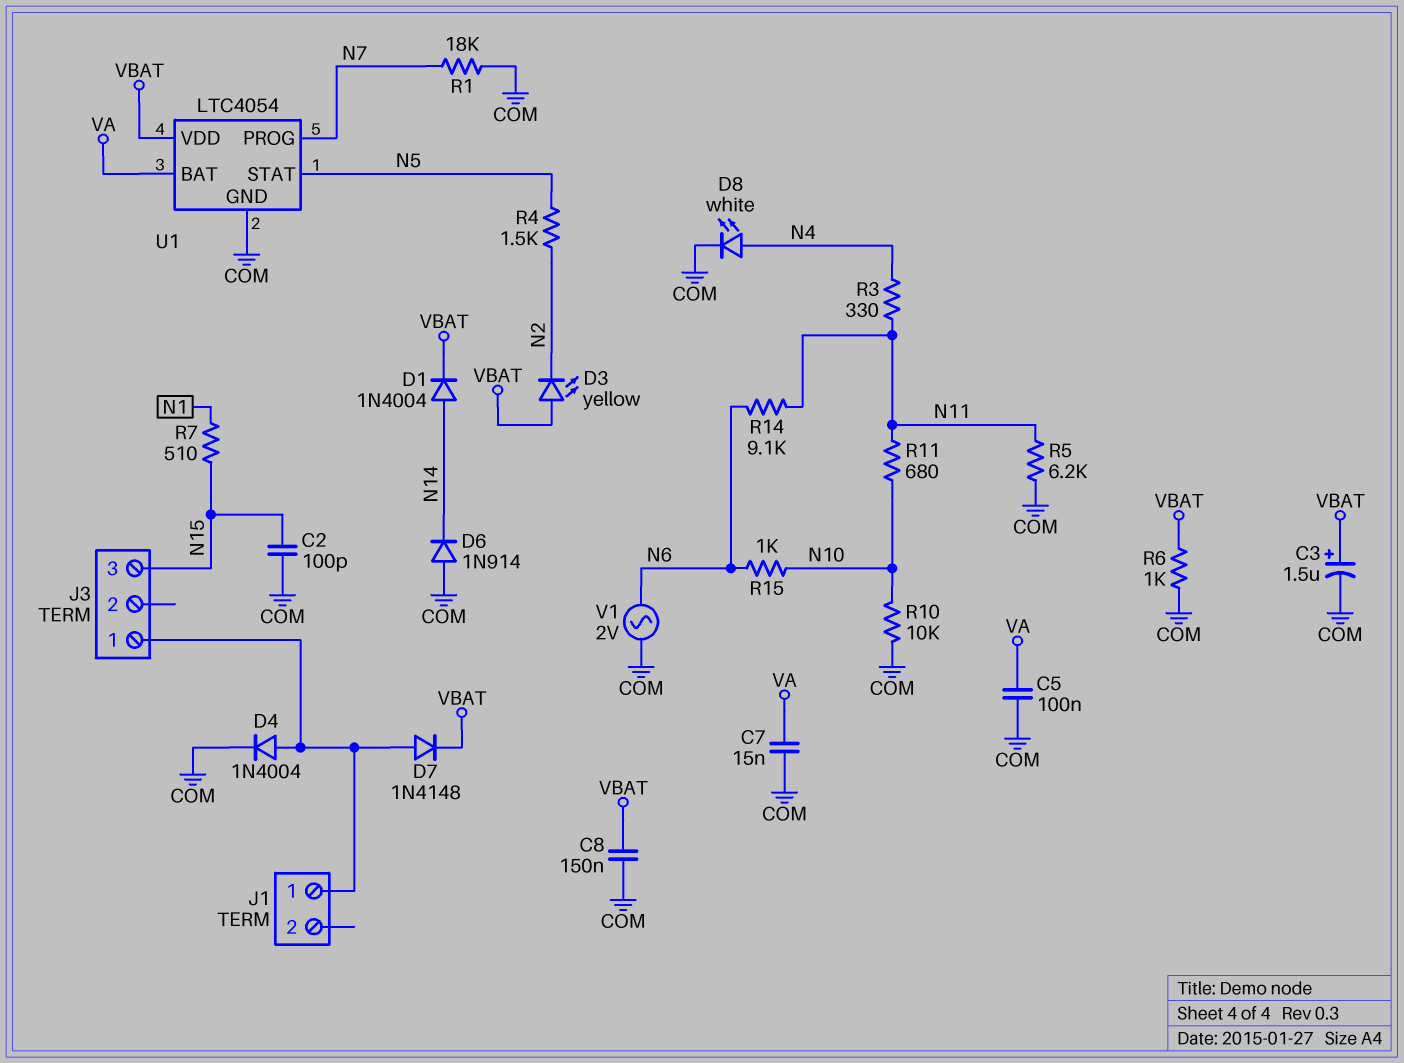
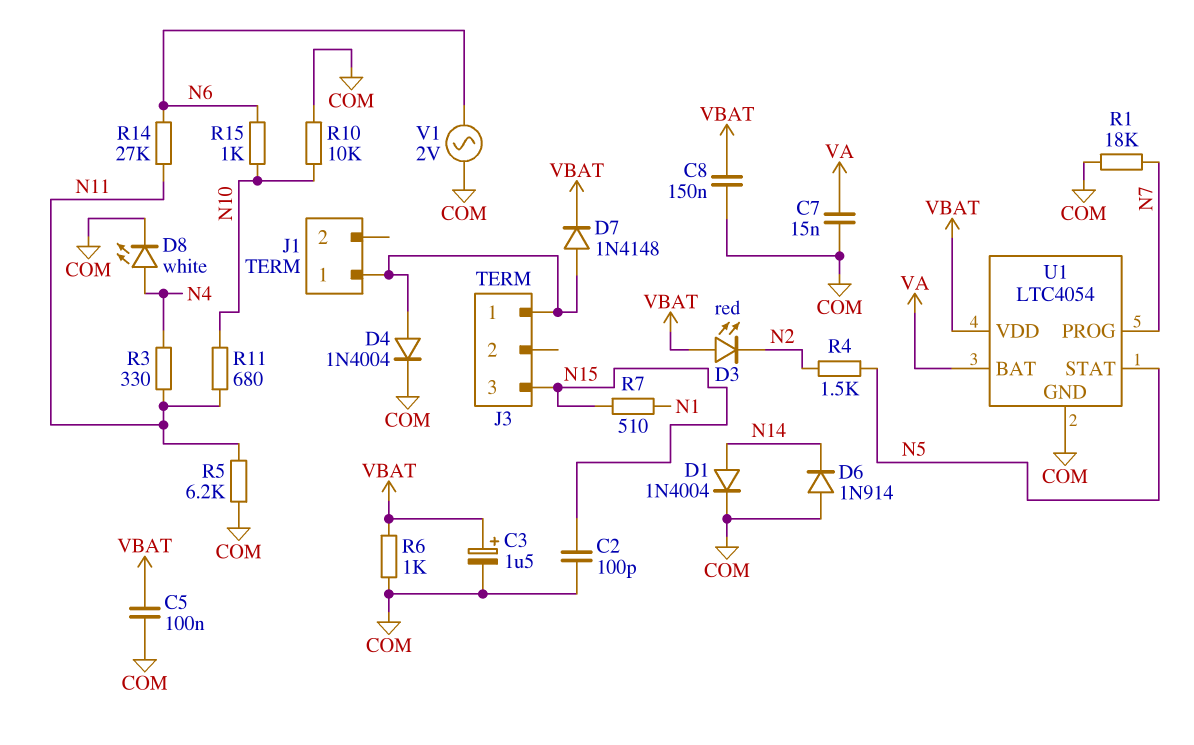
C5: 100nF (COM, VA) -> 100nF (COM, VBAT)
D1: diode 1N4004 (A N14, K VBAT) -> diode 1N4004 (A N14, K COM)
D3: LED yellow (A VBAT, K N2) -> LED red (A VBAT, K N2)
R14: 9.1k (N6, N11) -> 27k (N6, N11)

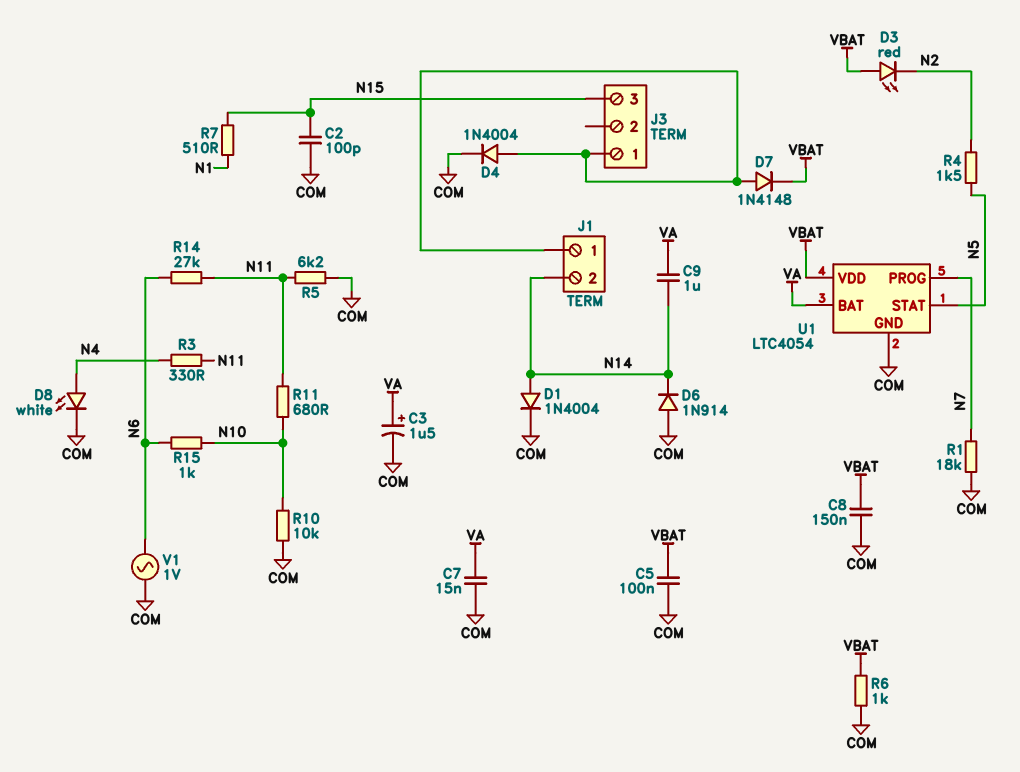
C3: 1.5uF (plus VBAT, minus COM) -> 1.5uF (plus VA, minus COM)
C9: none -> 1uF (N14, VA)
J1 pin 2: none -> N14
V1: AC 2V (COM, N6) -> AC 1V (COM, N6)

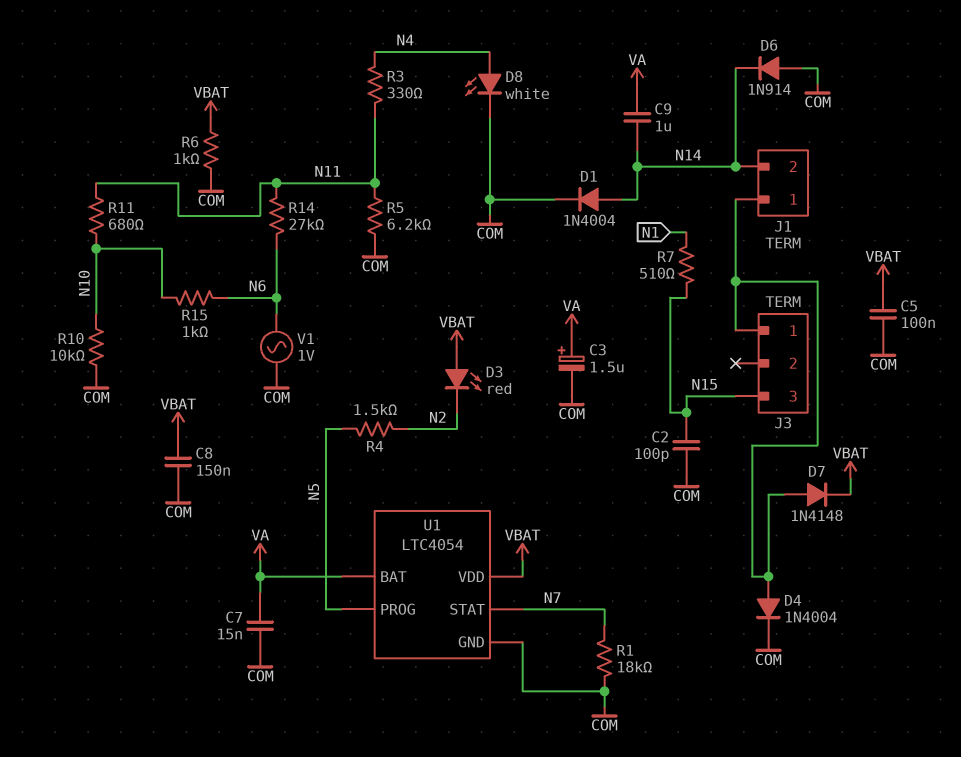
U1 pin PROG: N7 -> N5
U1 pin STAT: N5 -> N7

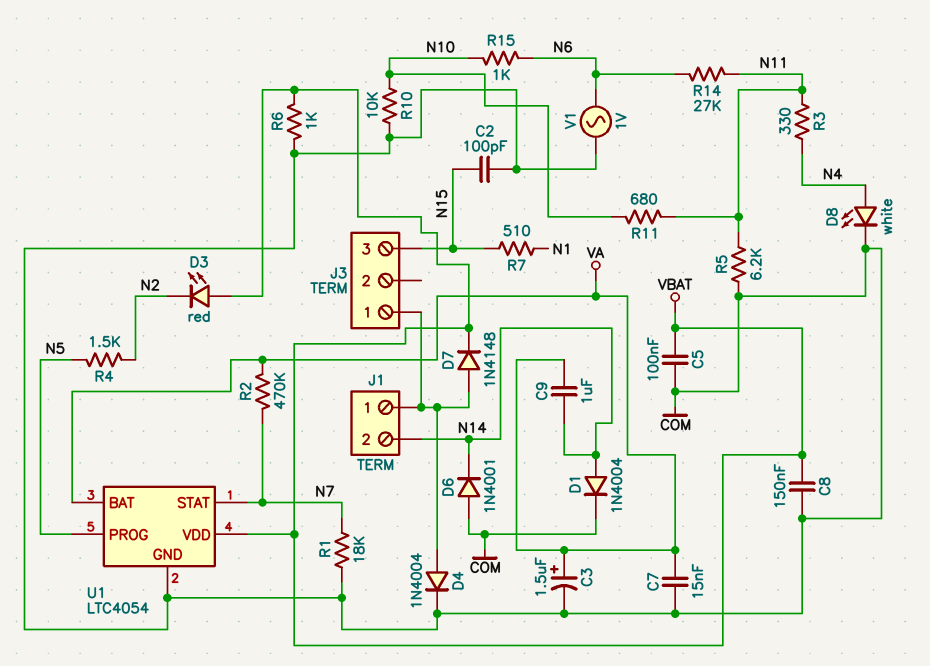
D6: diode 1N914 (A COM, K N14) -> diode 1N4001 (A COM, K N14)
R2: none -> 470k (N7, VA)

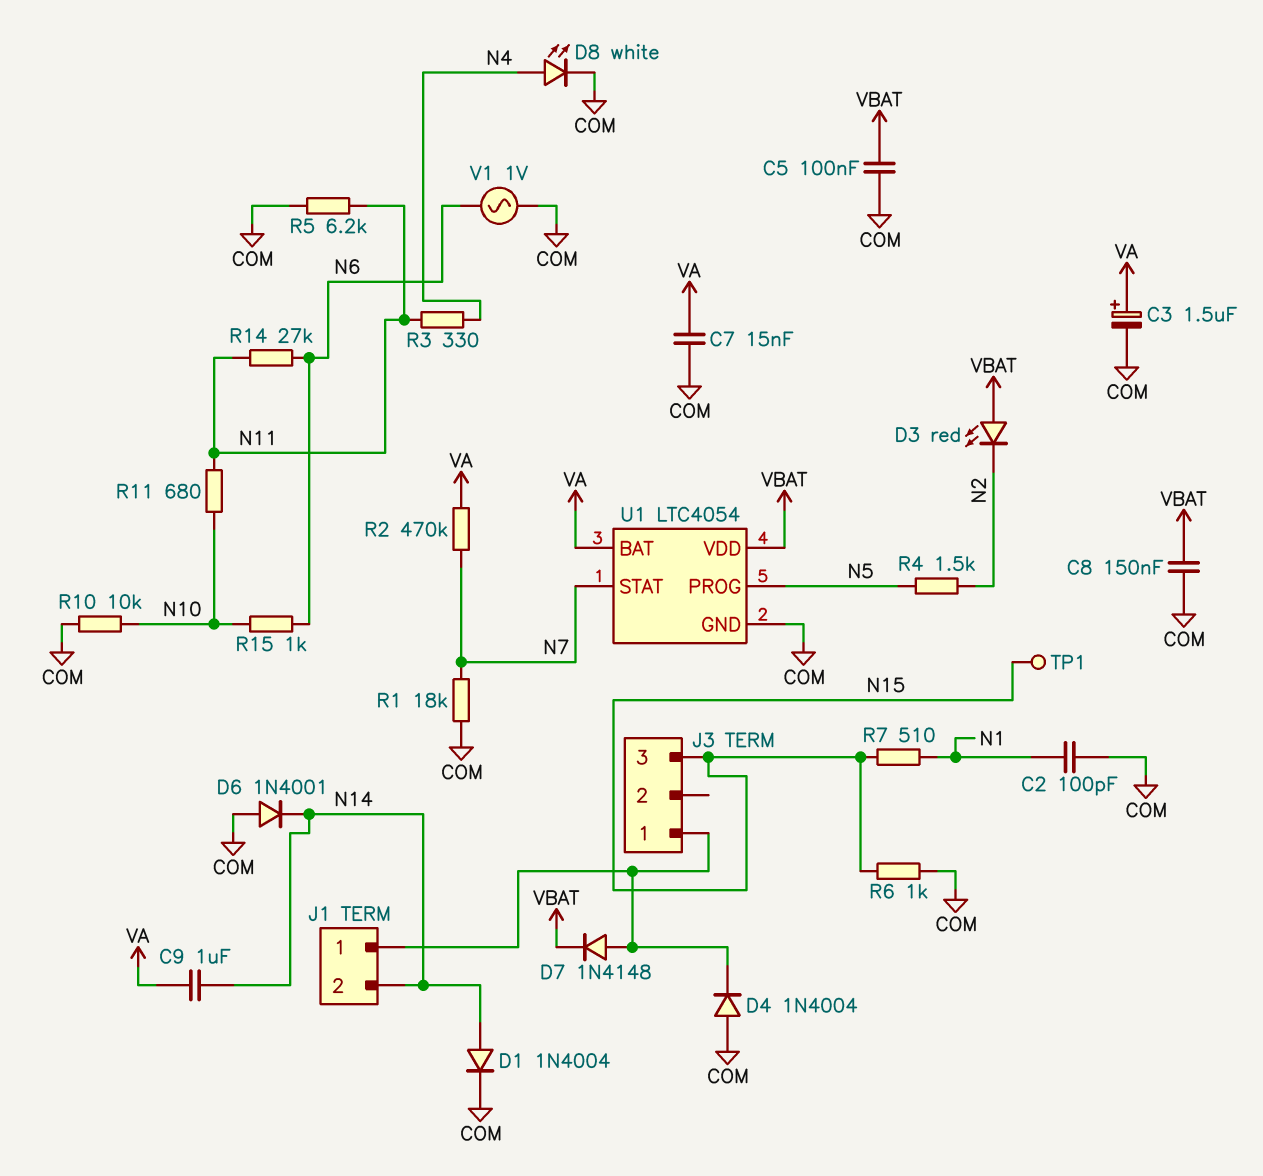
C2: 100pF (COM, N15) -> 100pF (COM, N1)
D4: diode 1N4004 (A J1/1, K COM) -> diode 1N4004 (A COM, K J1/1)
R6: 1k (COM, VBAT) -> 1k (COM, N15)
TP1: none -> test point (N15)

